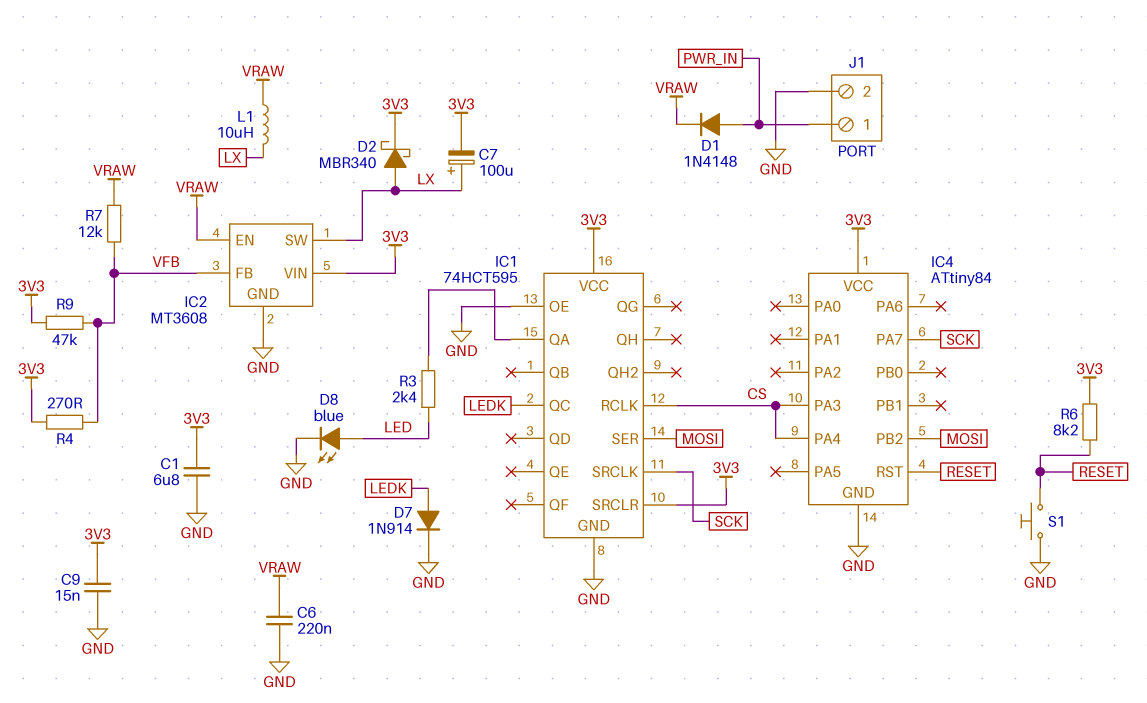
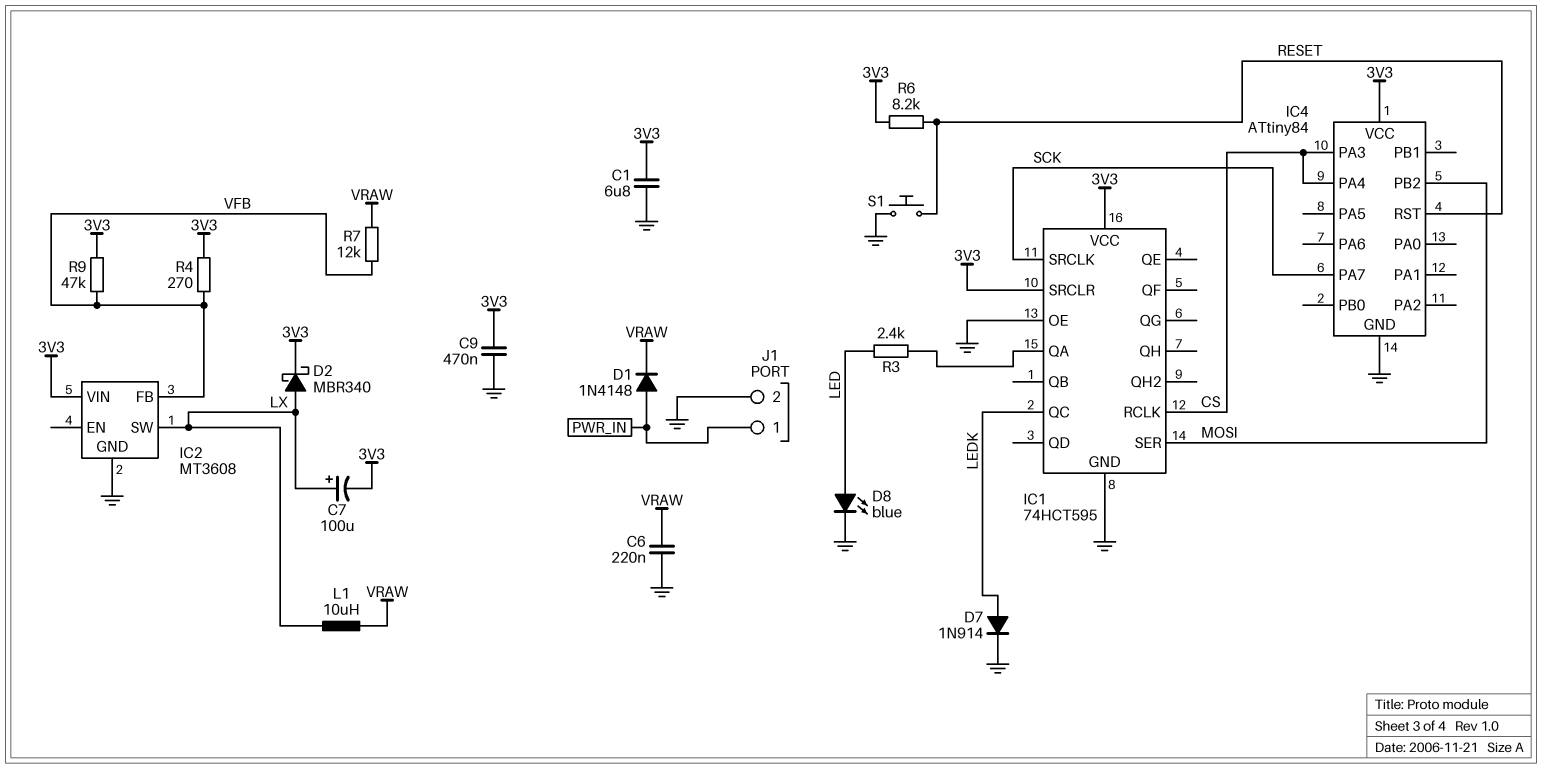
C9: 15nF (3V3, GND) -> 470nF (3V3, GND)
IC2 pin EN: VRAW -> none

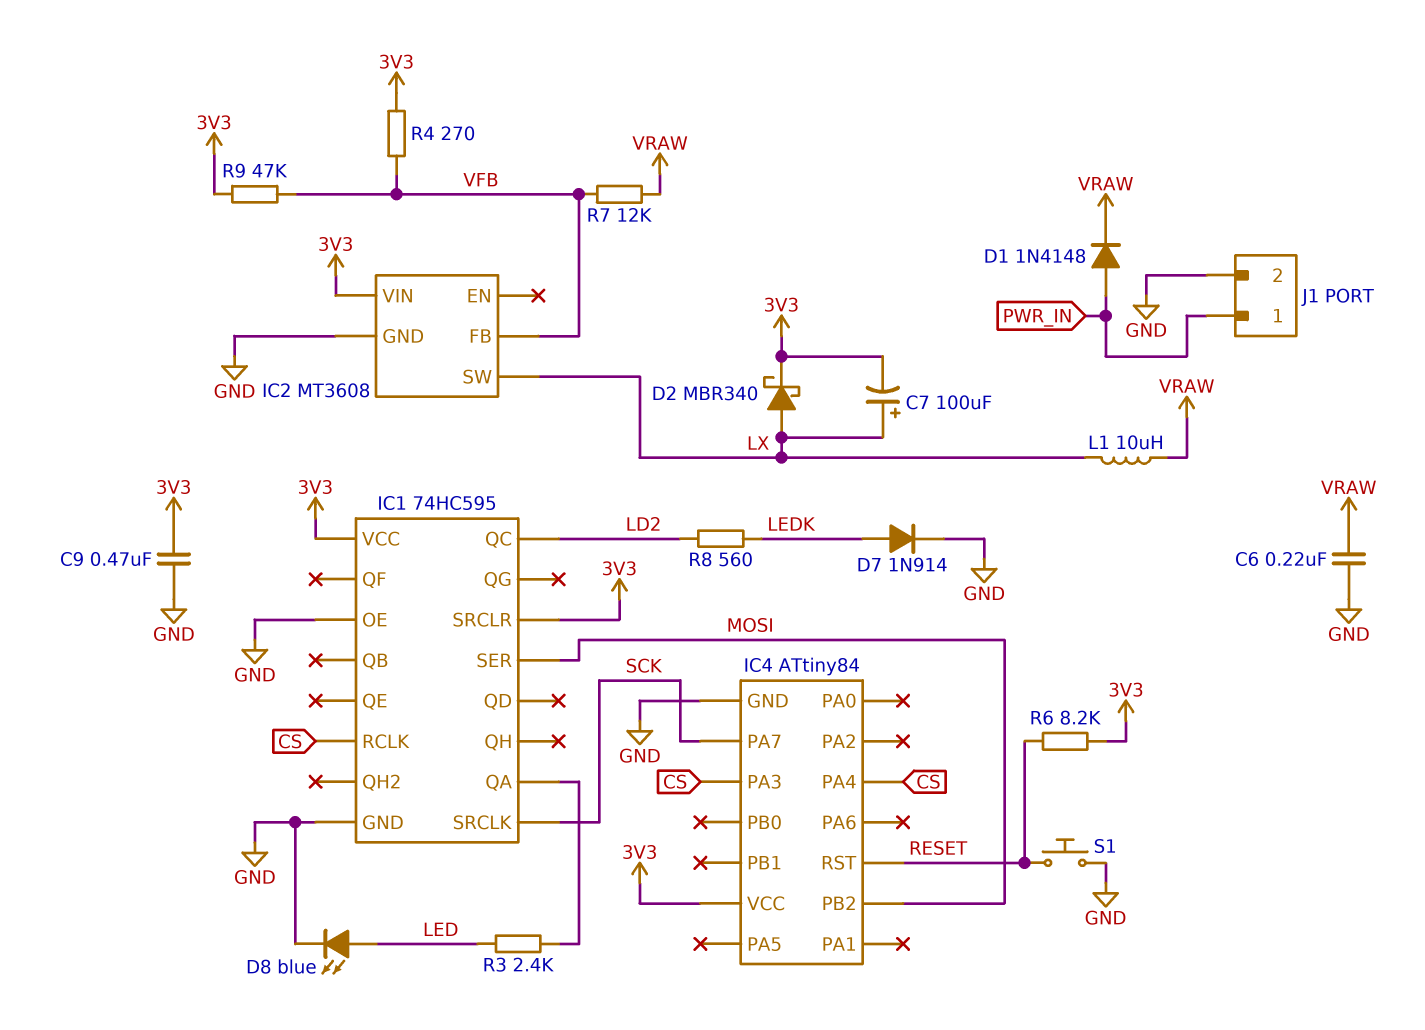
C1: 6.8uF (3V3, GND) -> none
IC1: 74HCT595 -> 74HC595
IC1 pin QC: LEDK -> LD2
R8: none -> 560 (LD2, LEDK)

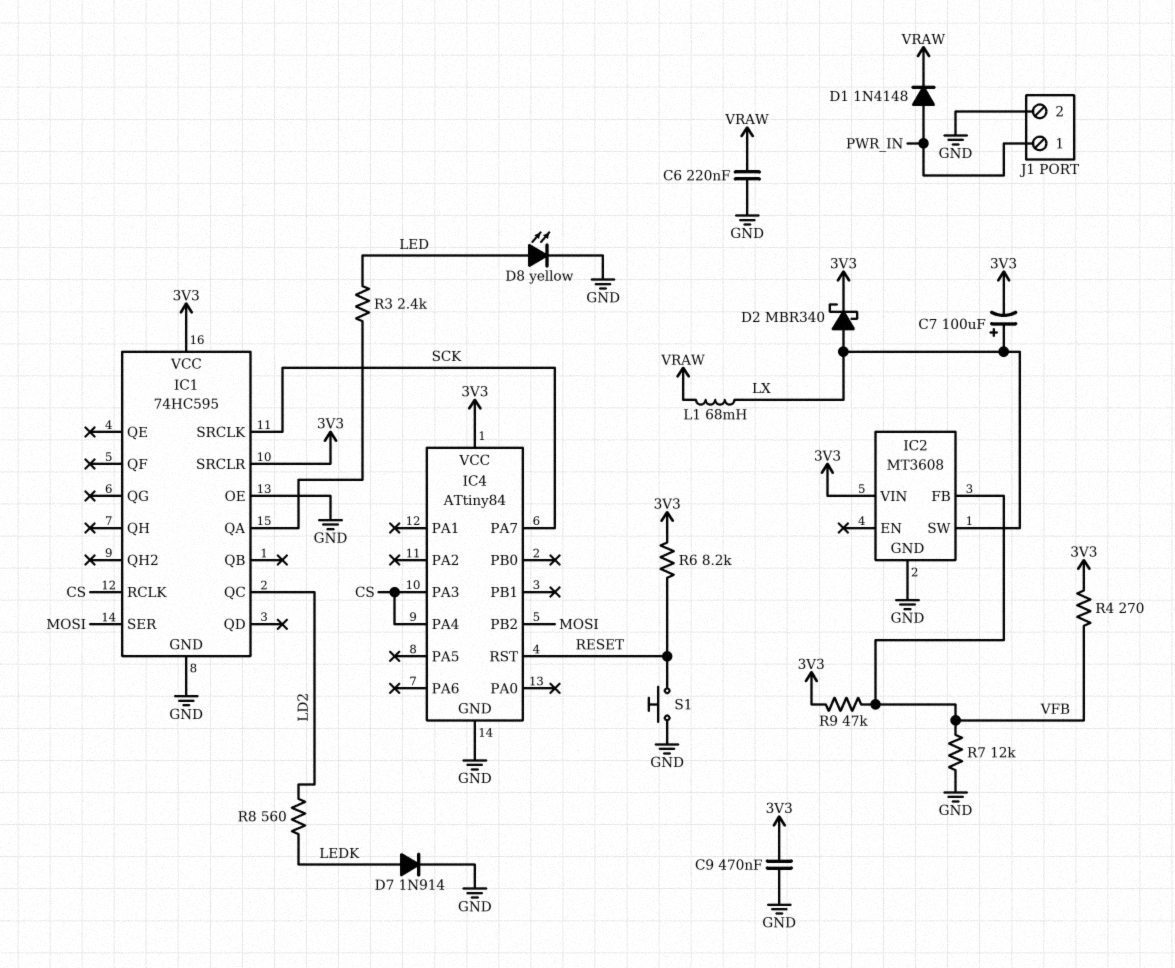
D8: LED blue (A LED, K GND) -> LED yellow (A LED, K GND)
L1: 10uH (LX, VRAW) -> 68mH (LX, VRAW)
R7: 12k (VFB, VRAW) -> 12k (GND, VFB)

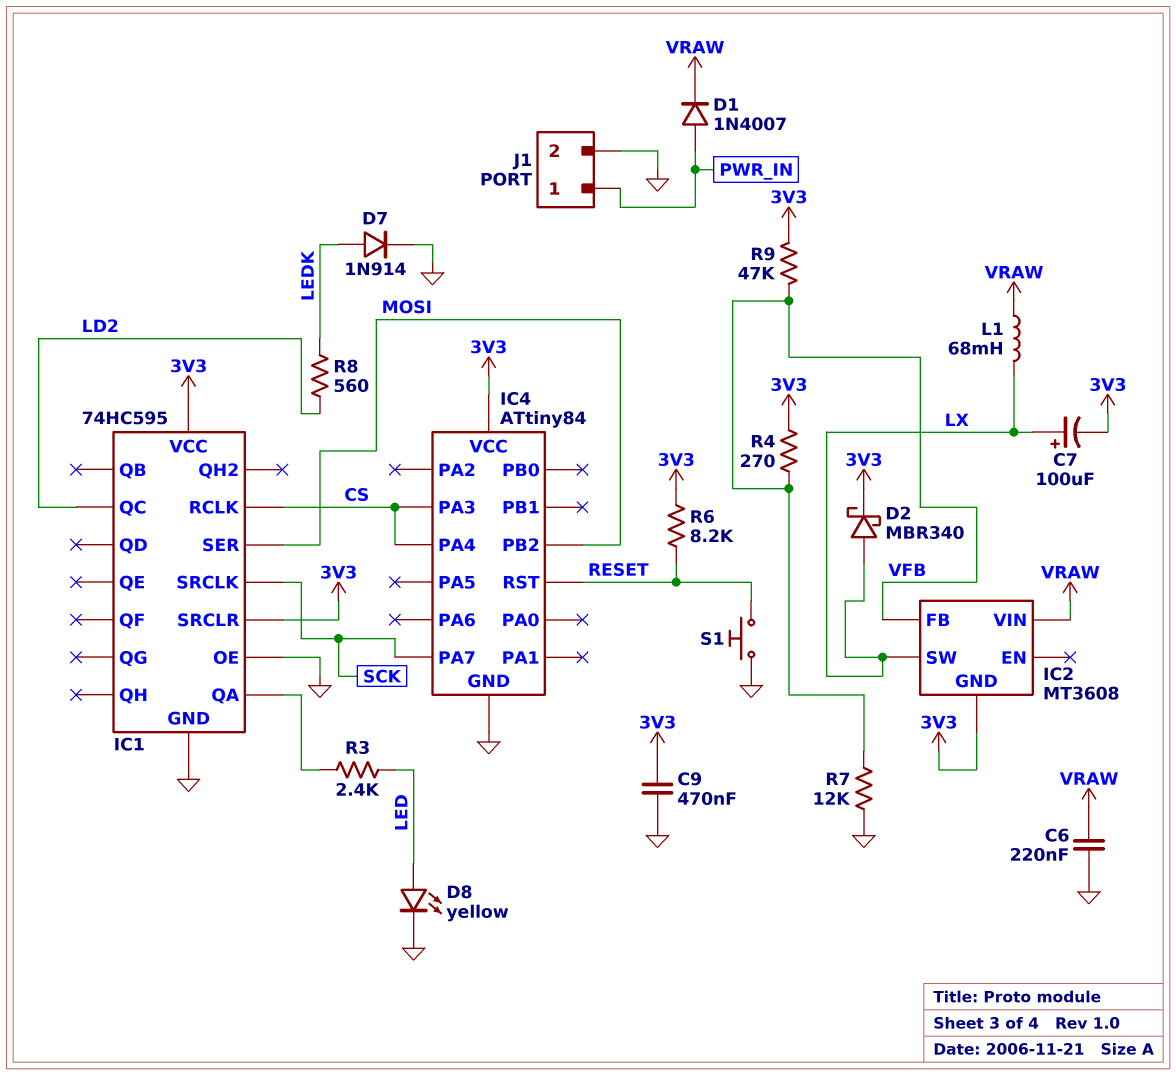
D1: diode 1N4148 (A PWR_IN, K VRAW) -> diode 1N4007 (A PWR_IN, K VRAW)
IC2 pin GND: GND -> 3V3
IC2 pin VIN: 3V3 -> VRAW

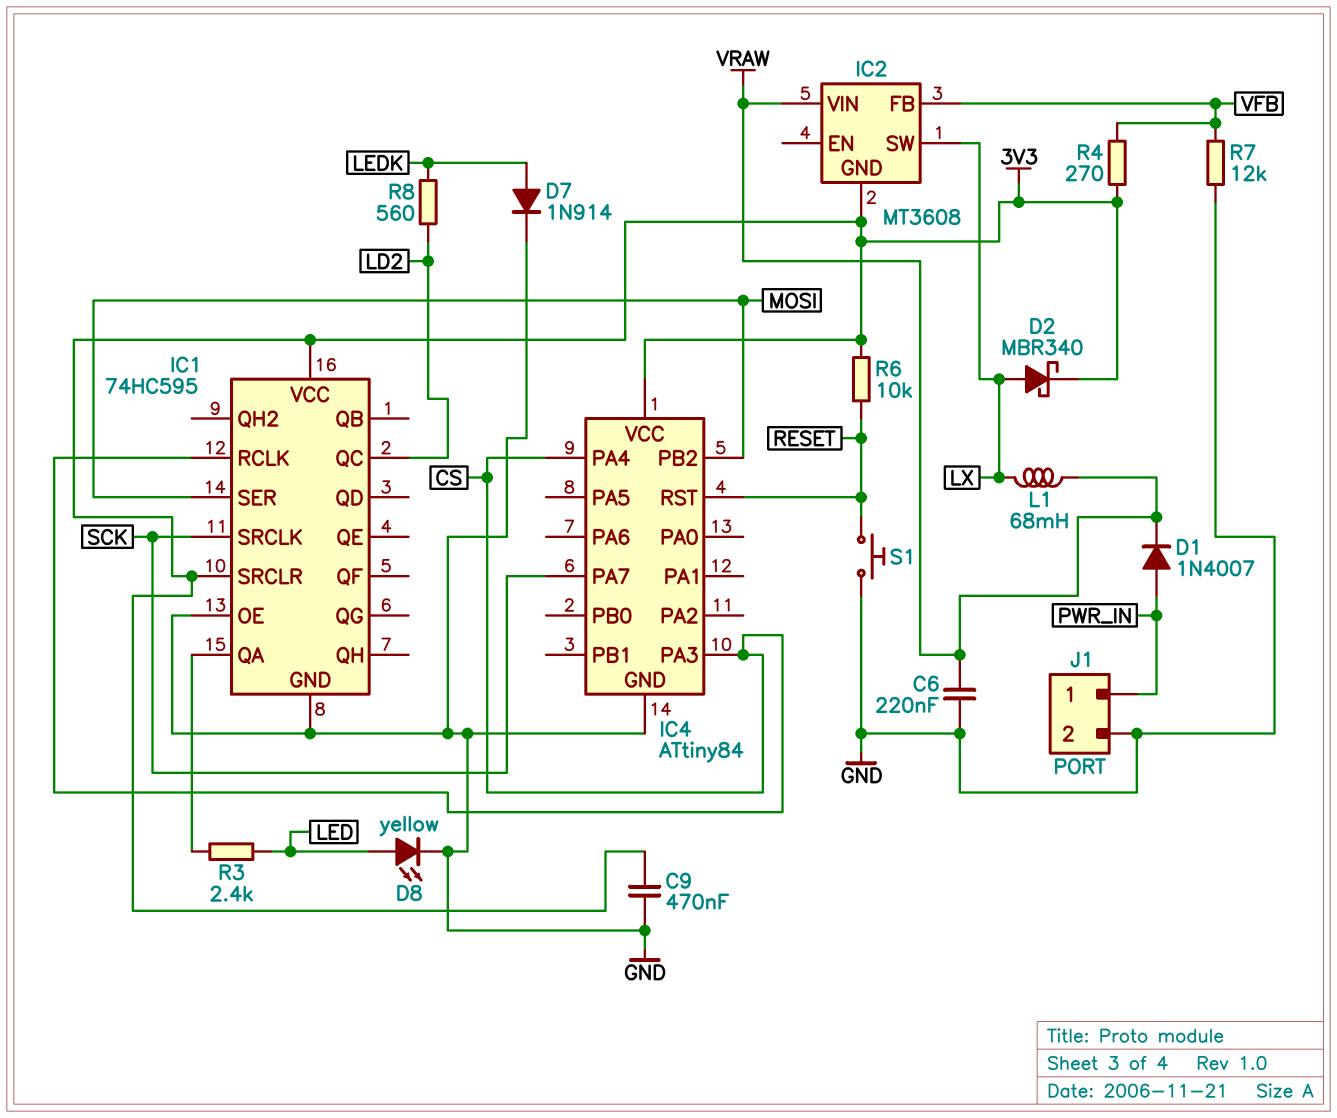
C7: 100uF (plus LX, minus 3V3) -> none
R6: 8.2k (3V3, RESET) -> 10k (3V3, RESET)
R9: 47k (3V3, VFB) -> none

